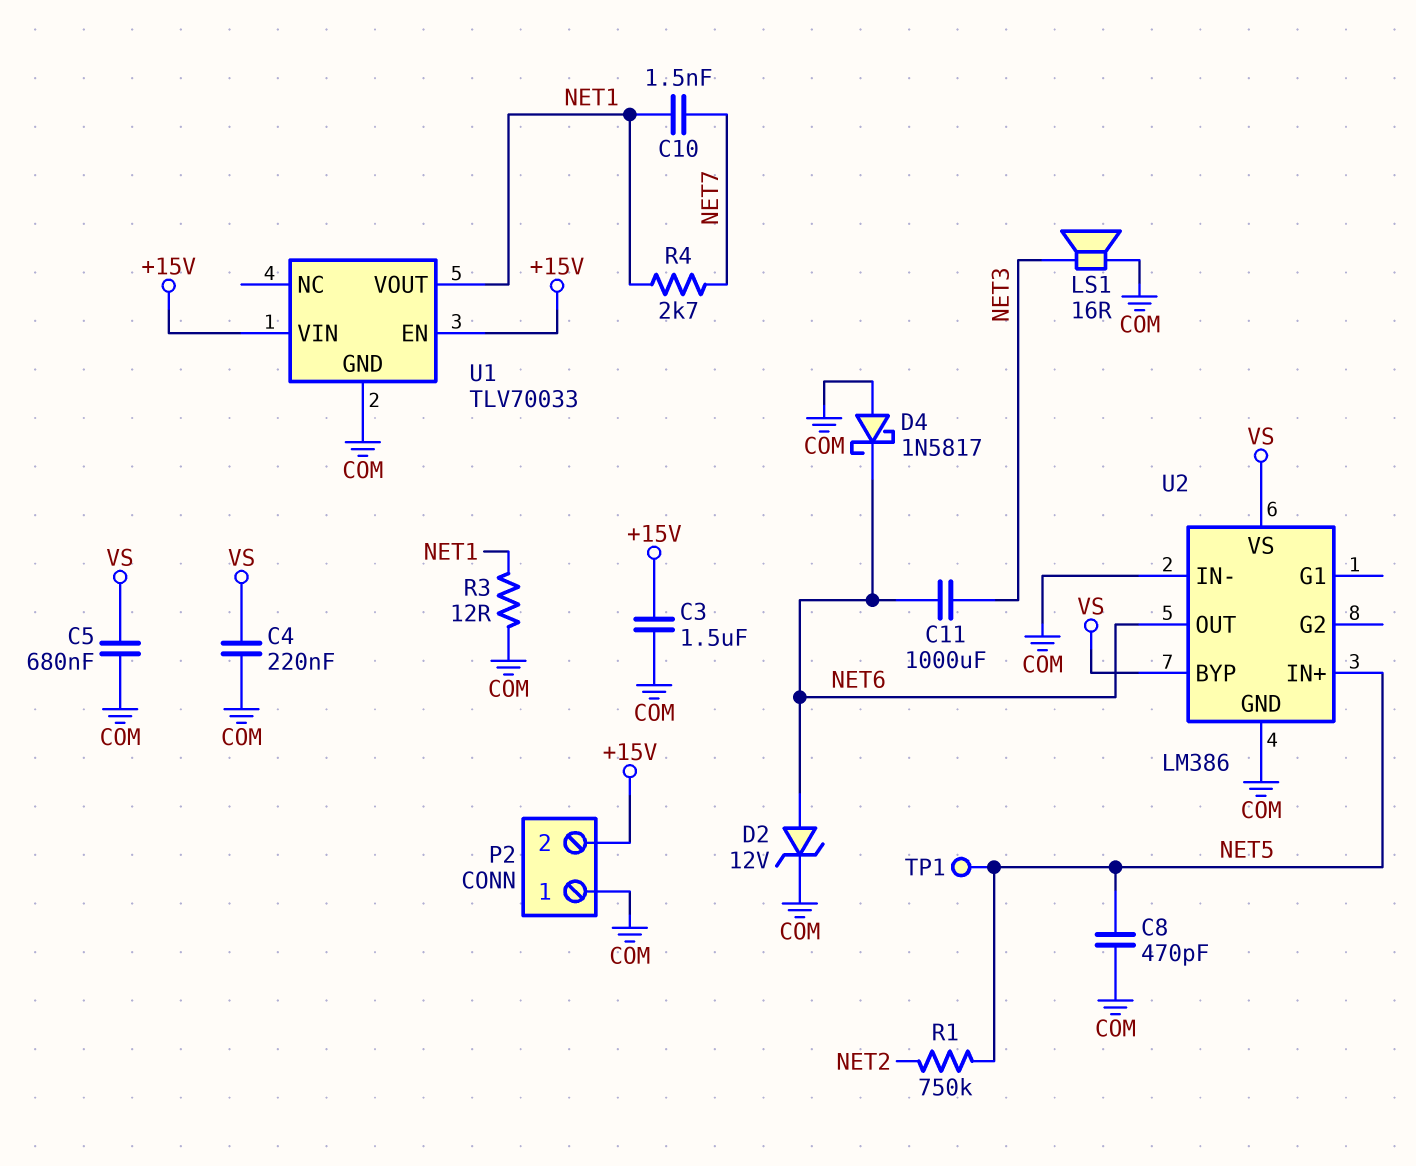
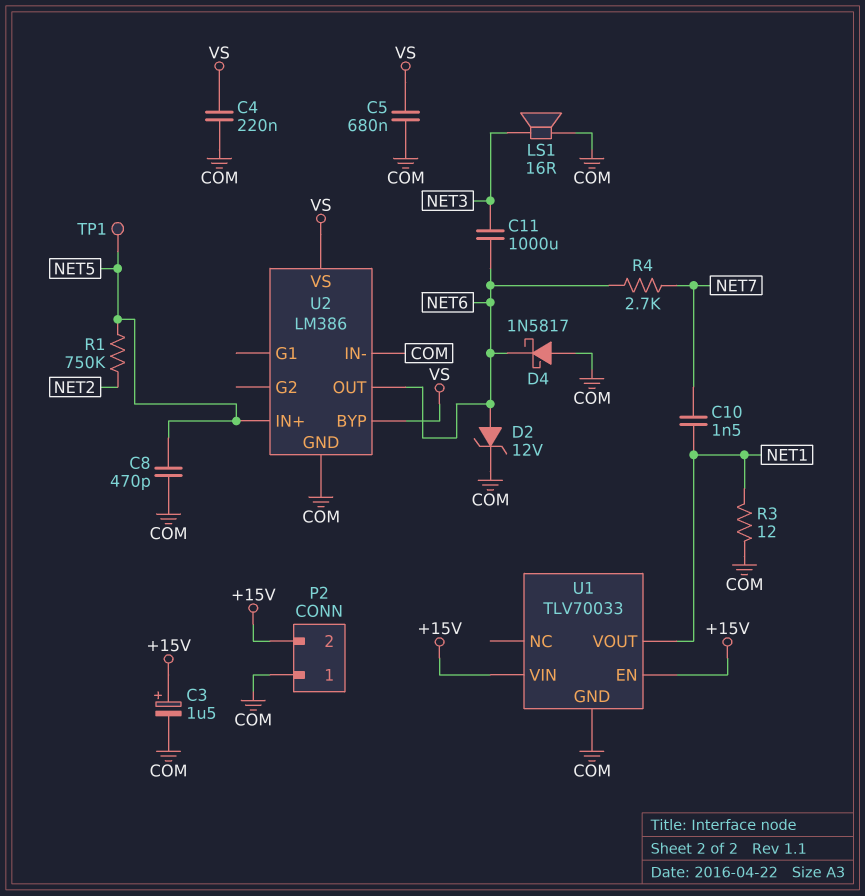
C3: 1.5uF (+15V, COM) -> 1.5uF (plus +15V, minus COM)
R4: 2.7k (NET1, NET7) -> 2.7k (NET6, NET7)

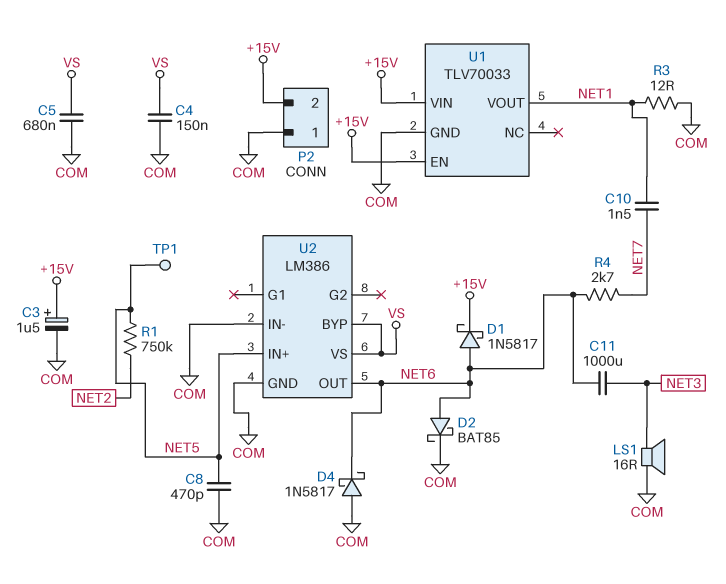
C4: 220nF (COM, VS) -> 150nF (COM, VS)
D1: none -> schottky 1N5817 (A NET6, K +15V)
D2: zener 12V (A NET6, K COM) -> schottky BAT85 (A NET6, K COM)

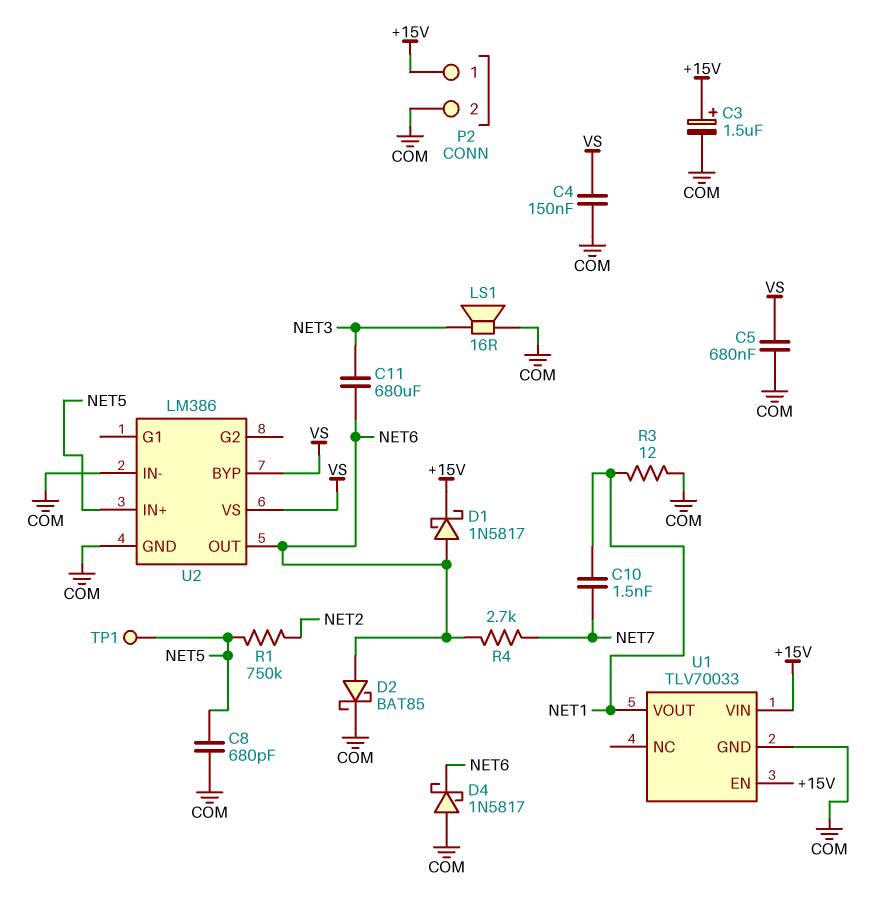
C8: 470pF (COM, NET5) -> 680pF (COM, NET5)
C11: 1000uF (NET3, NET6) -> 680uF (NET3, NET6)
P2 pin 1: COM -> +15V
P2 pin 2: +15V -> COM

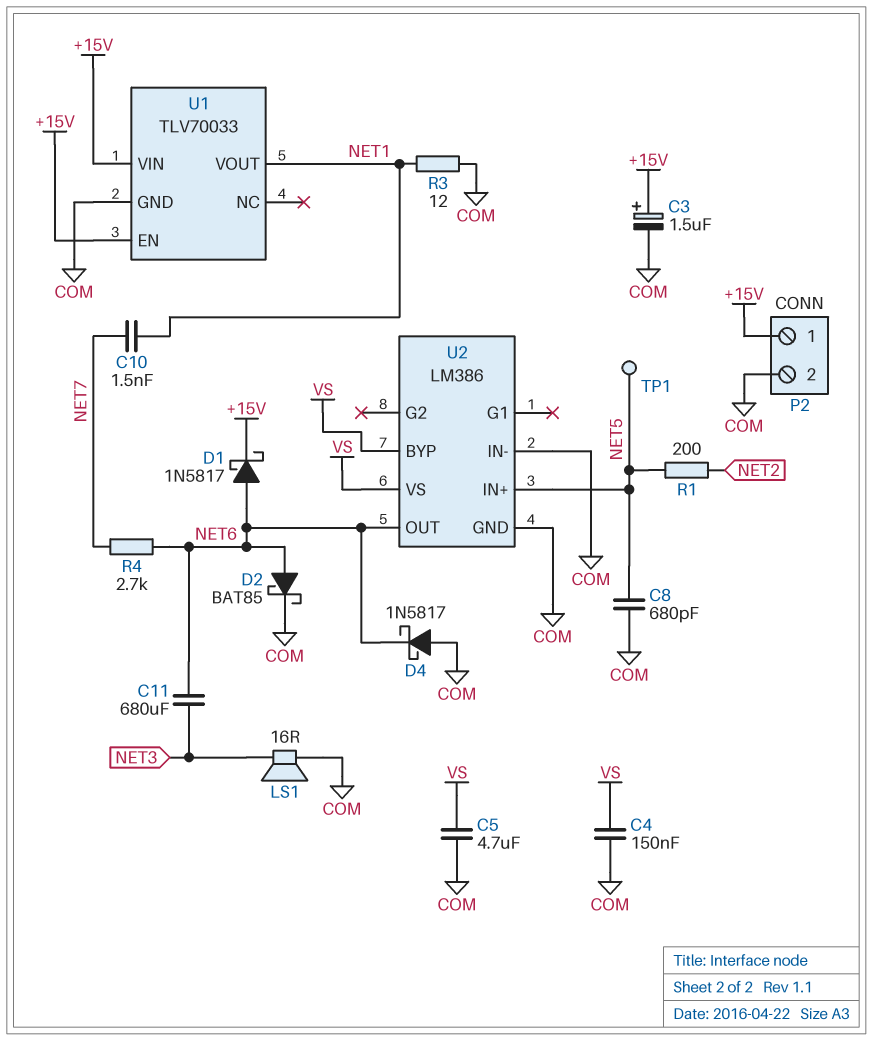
C5: 680nF (COM, VS) -> 4.7uF (COM, VS)
R1: 750k (NET2, NET5) -> 200 (NET2, NET5)

